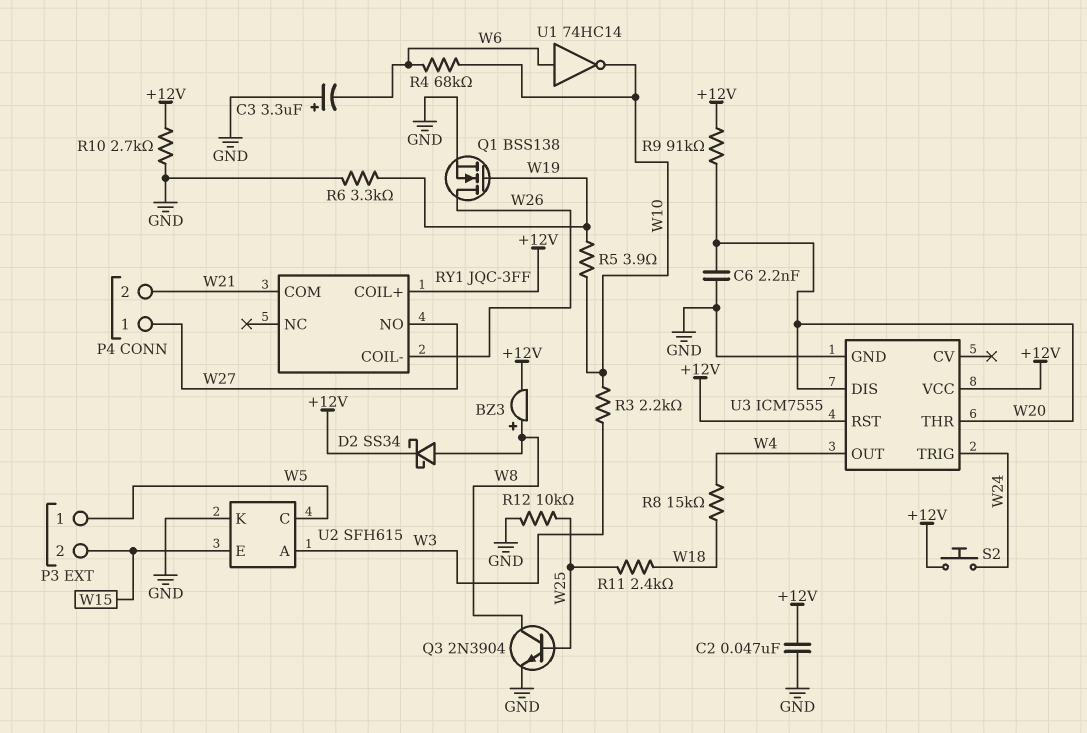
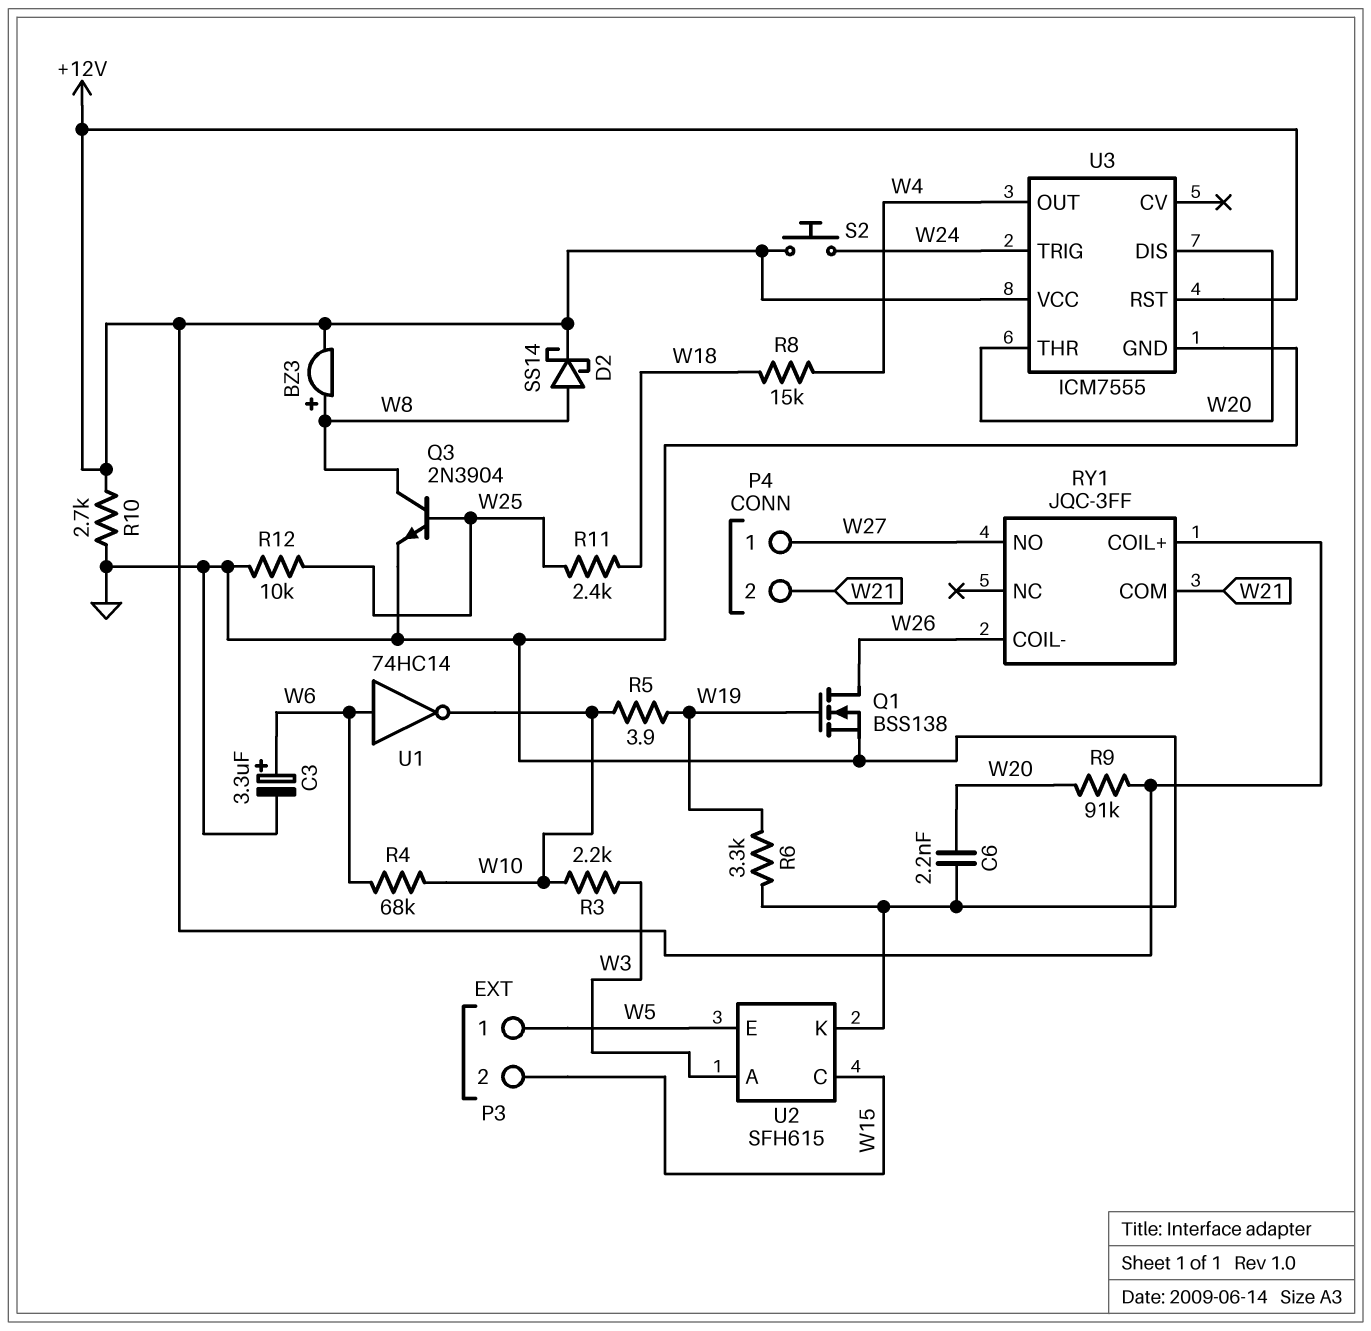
C2: 47nF (+12V, GND) -> none
C3: 3.3uF (plus GND, minus W6) -> 3.3uF (plus W6, minus GND)
D2: schottky SS34 (A W8, K +12V) -> schottky SS14 (A W8, K +12V)
U2 pin C: W5 -> W15
U2 pin E: W15 -> W5

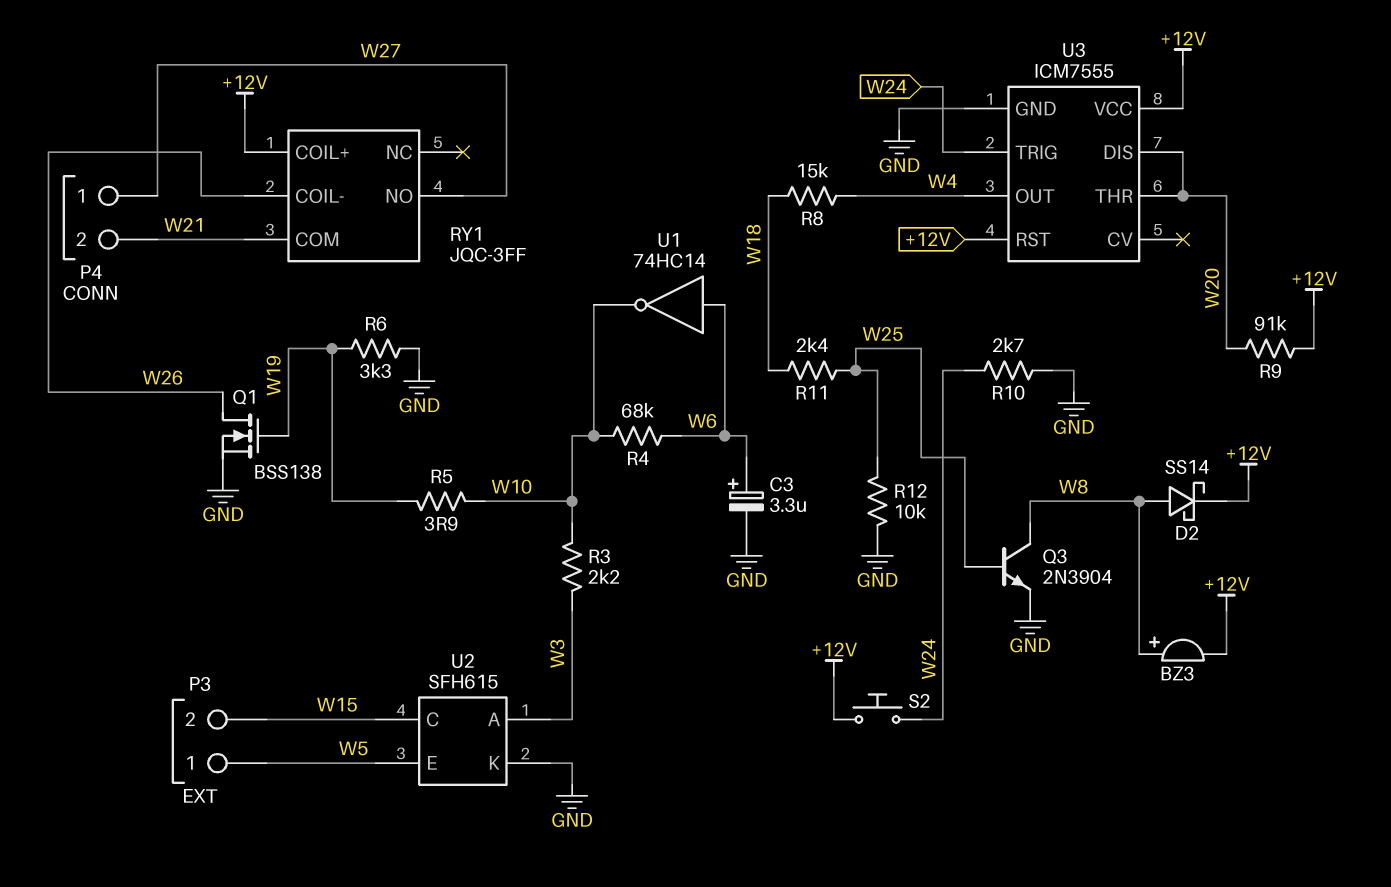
C6: 2.2nF (GND, W20) -> none
R10: 2.7k (+12V, GND) -> 2.7k (GND, W24)

